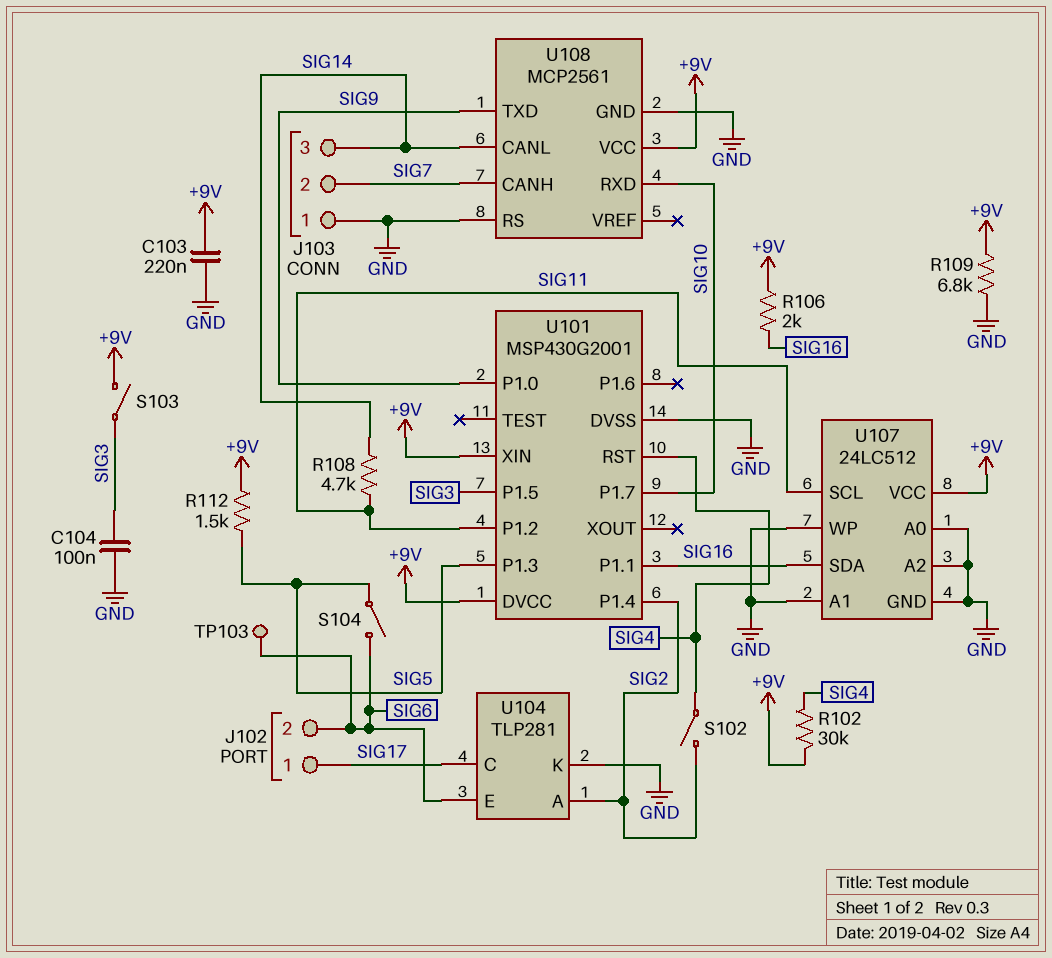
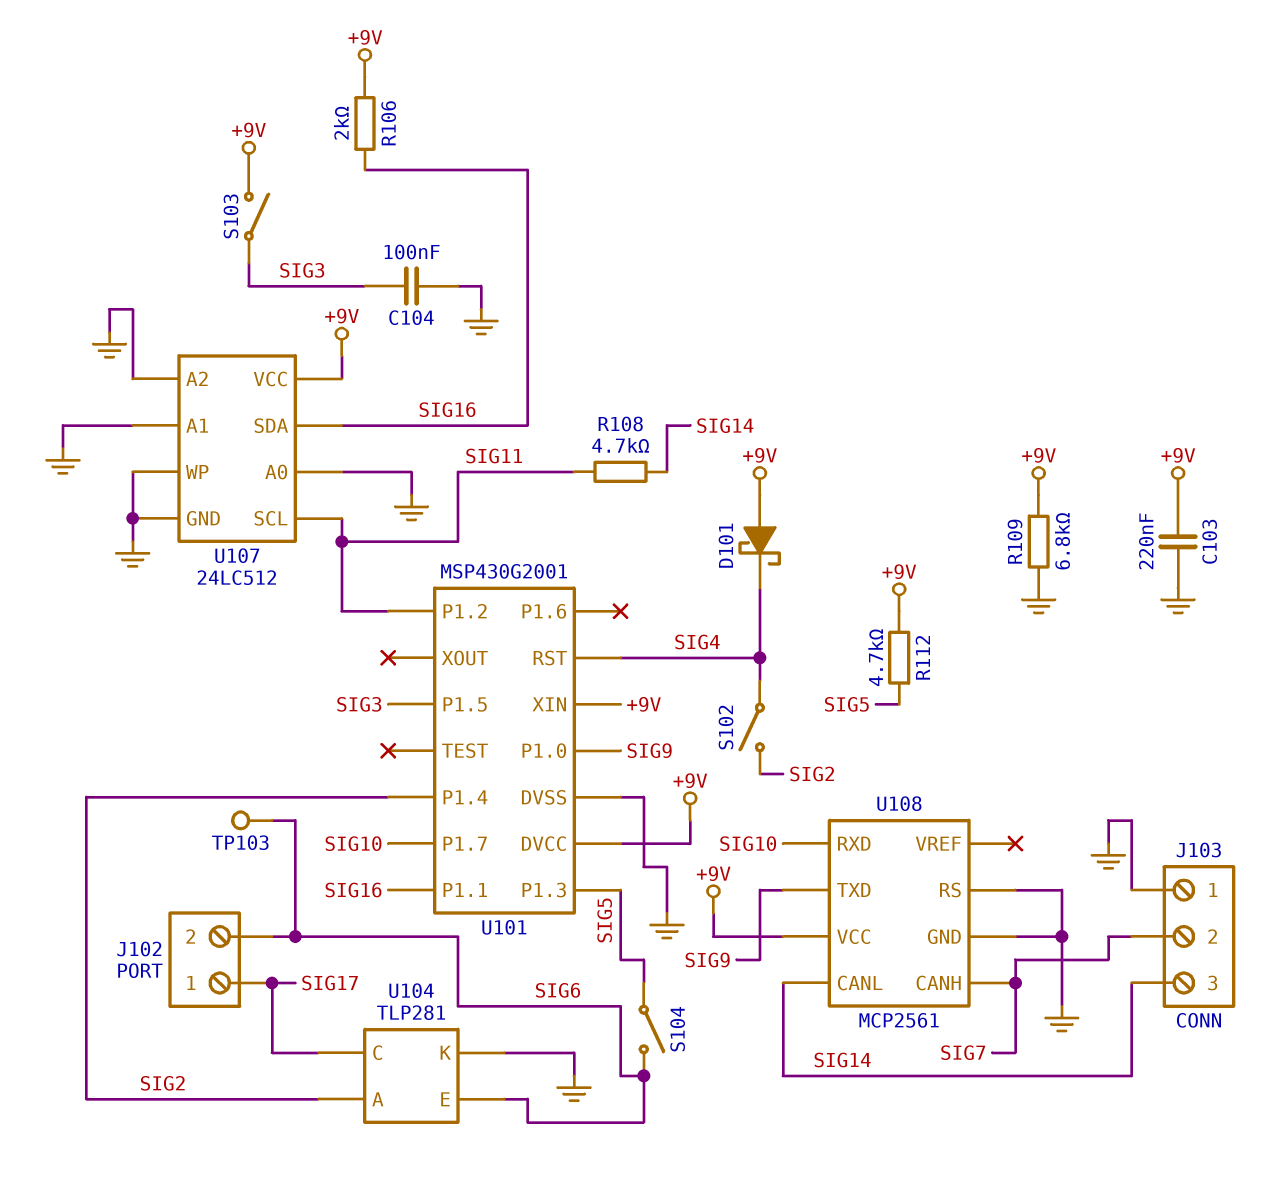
D101: none -> schottky (A +9V, K SIG4)
R102: 30k (+9V, SIG4) -> none
R112: 1.5k (+9V, SIG5) -> 4.7k (+9V, SIG5)

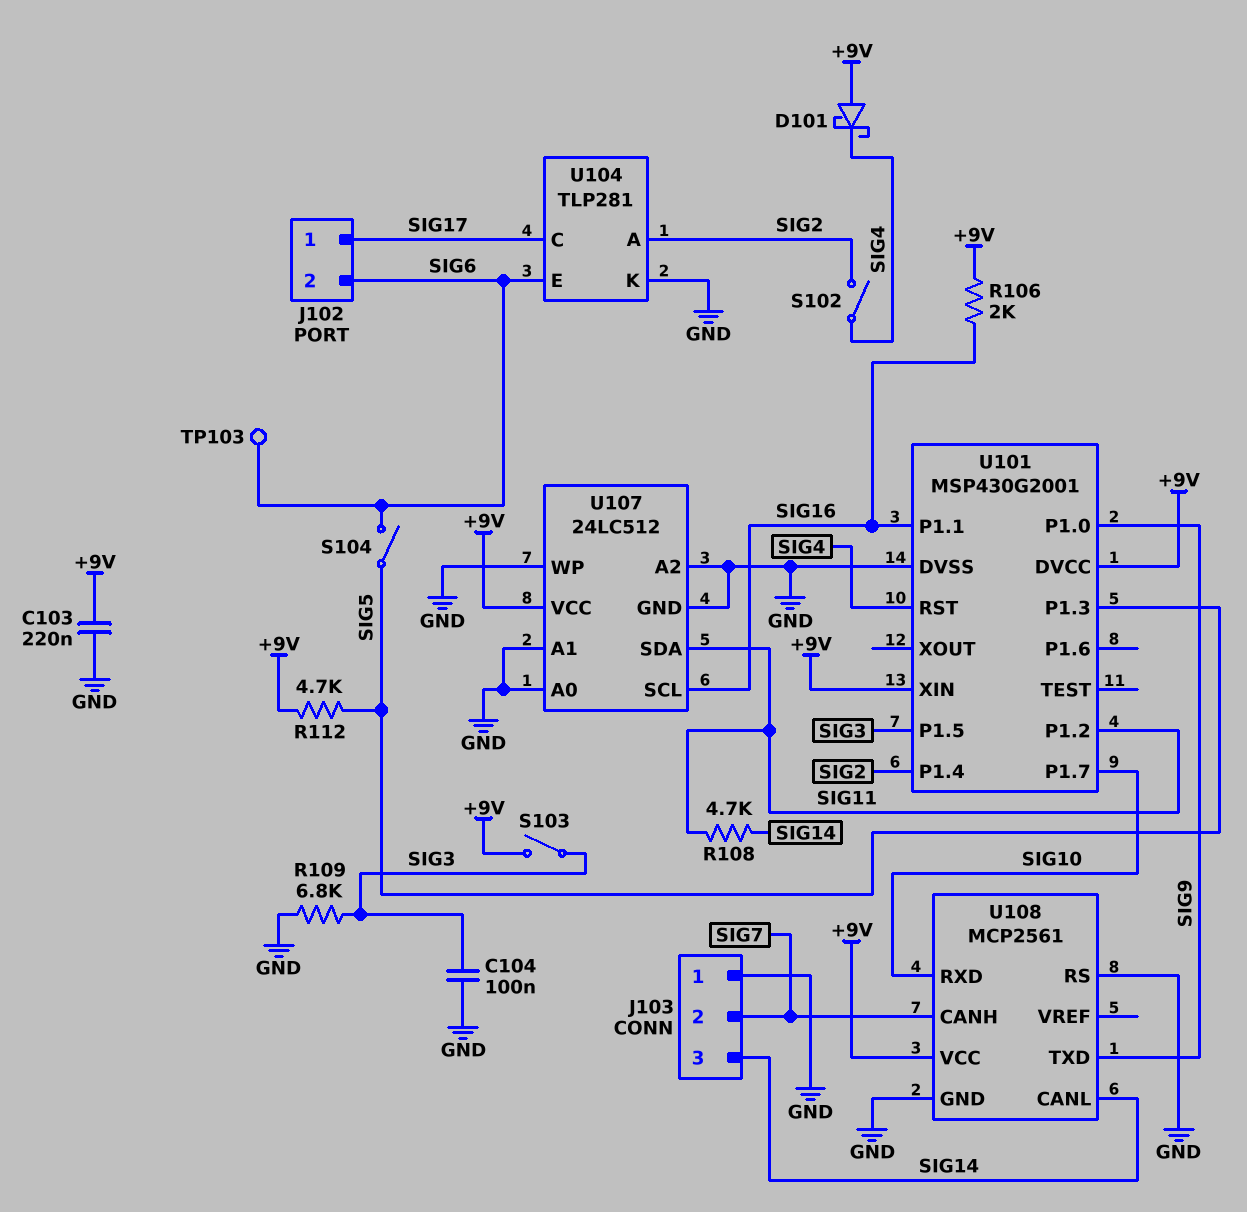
R109: 6.8k (+9V, GND) -> 6.8k (GND, SIG3)
U107 pin SCL: SIG11 -> SIG16
U107 pin SDA: SIG16 -> SIG11

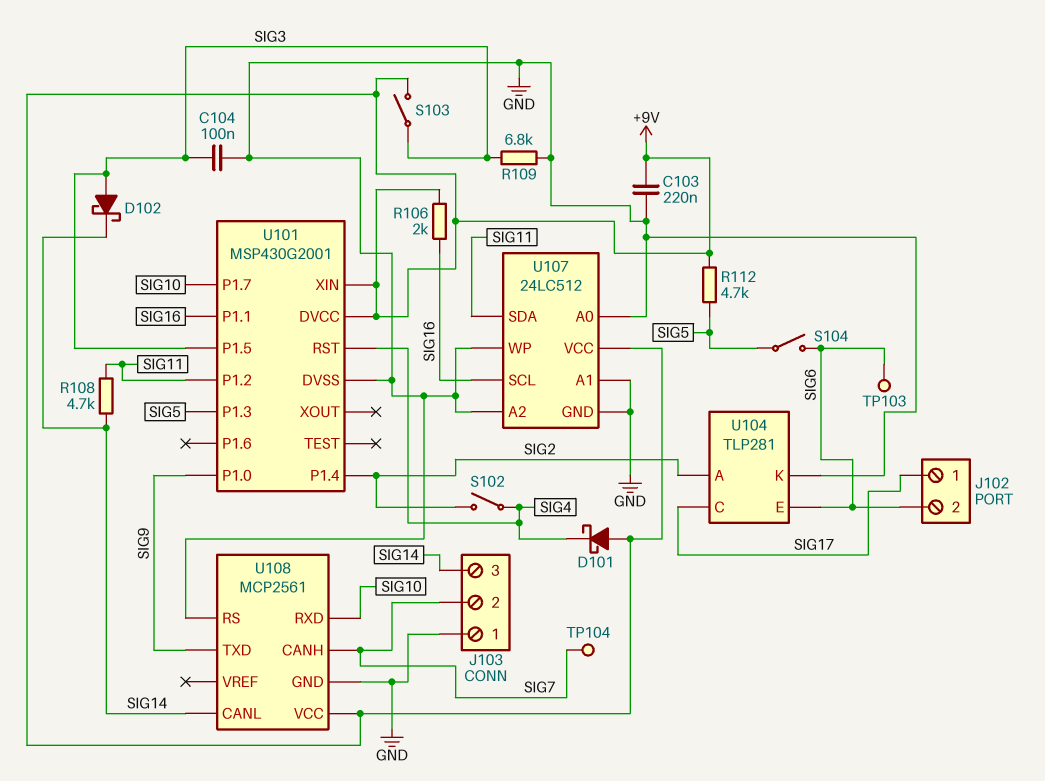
D102: none -> schottky (A SIG3, K SIG14)
TP104: none -> test point (SIG7)

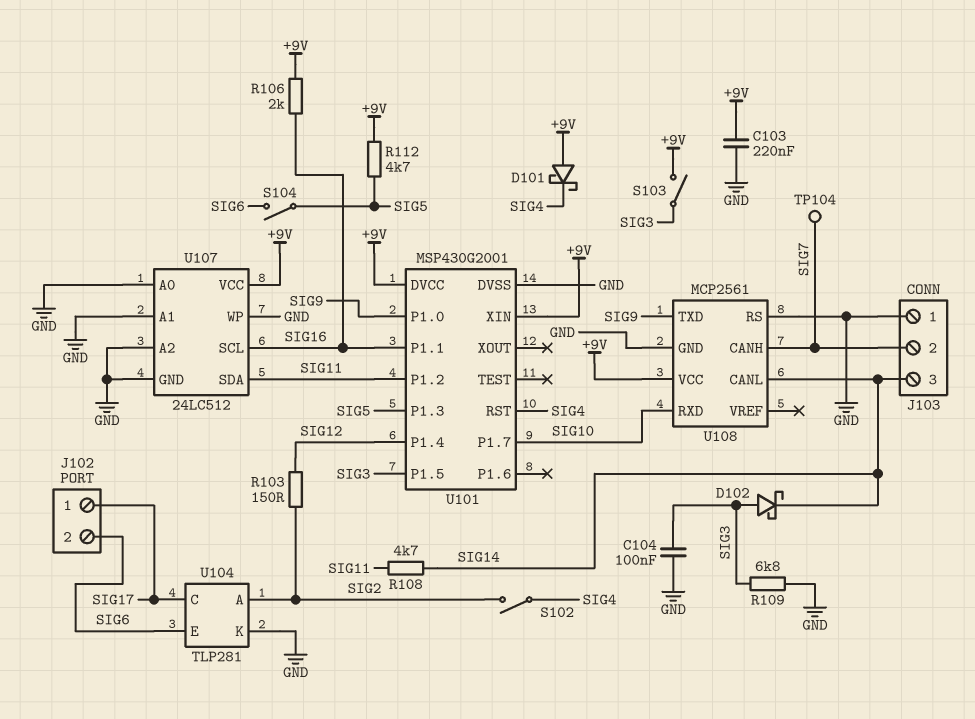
R103: none -> 150 (SIG2, SIG12)
TP103: test point (SIG6) -> none
U101 pin P1.4: SIG2 -> SIG12

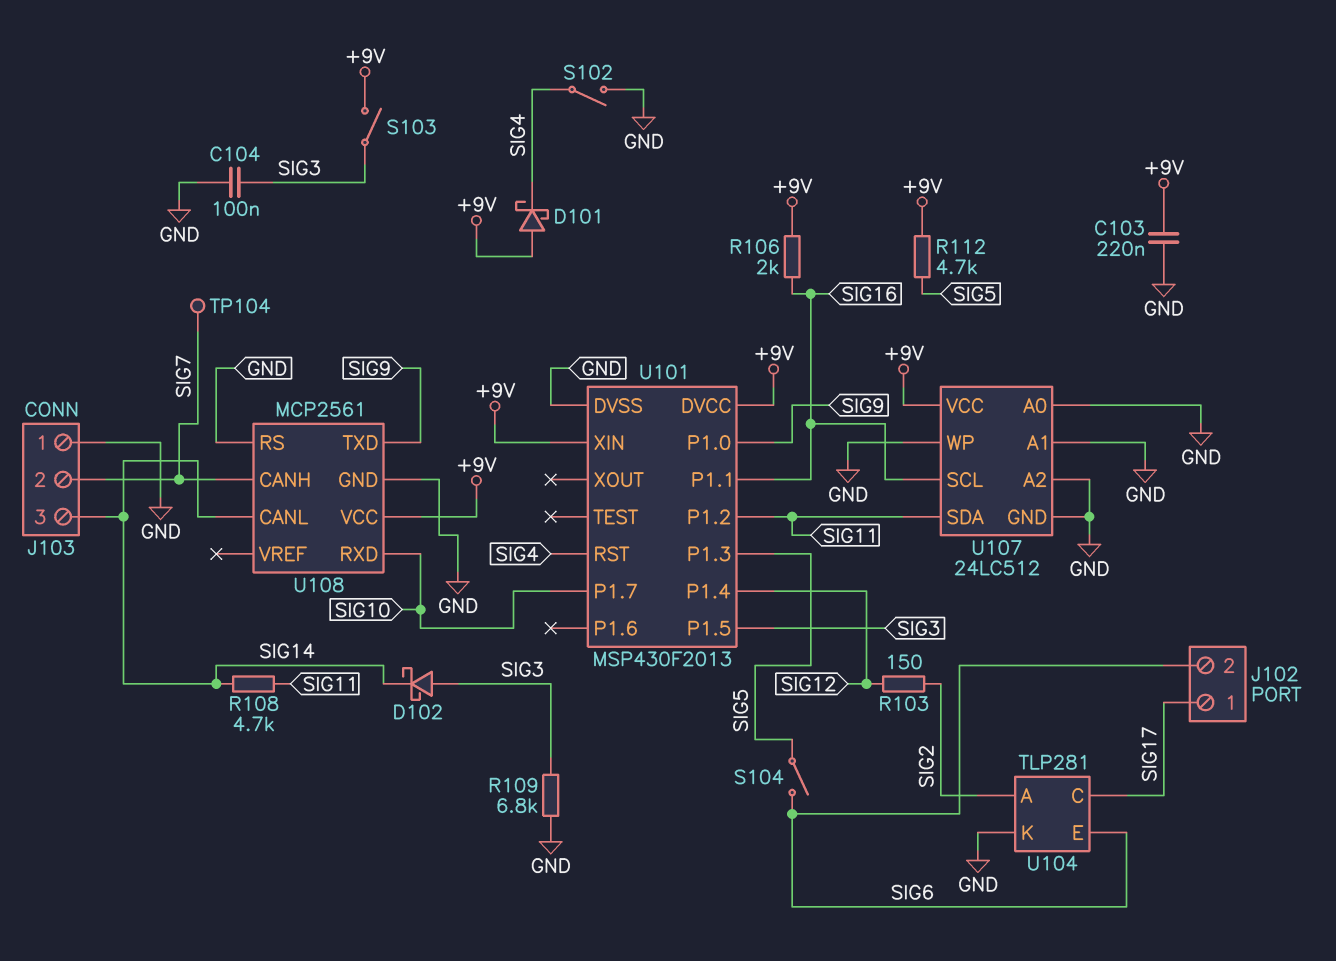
S102: switch (SIG2, SIG4) -> switch (GND, SIG4)
U101: MSP430G2001 -> MSP430F2013

